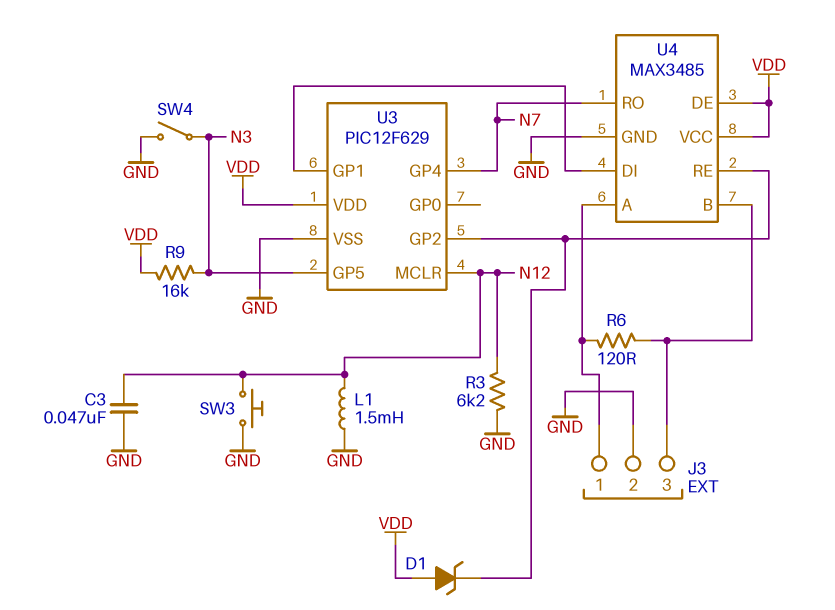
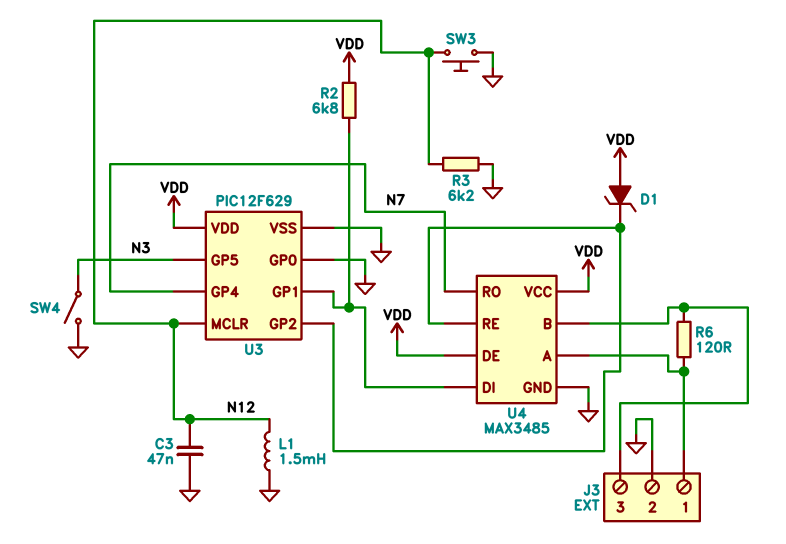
R2: none -> 6.8k (U3/GP1, VDD)
R9: 16k (N3, VDD) -> none
U3 pin GP0: none -> GND

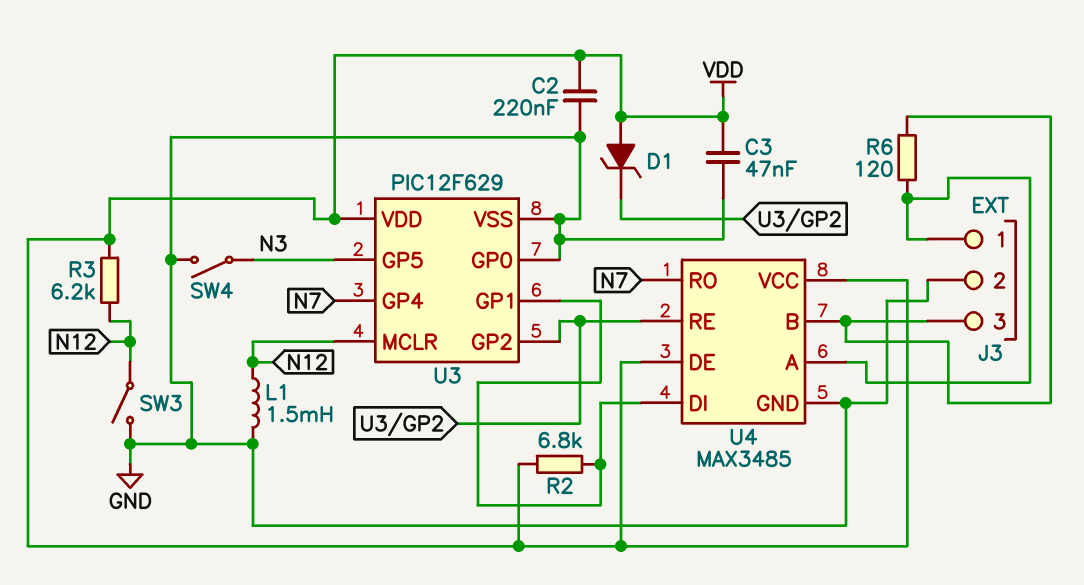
C2: none -> 220nF (GND, VDD)
C3: 47nF (GND, N12) -> 47nF (GND, VDD)
R3: 6.2k (GND, N12) -> 6.2k (N12, VDD)
SW3: button (GND, N12) -> switch (GND, N12)

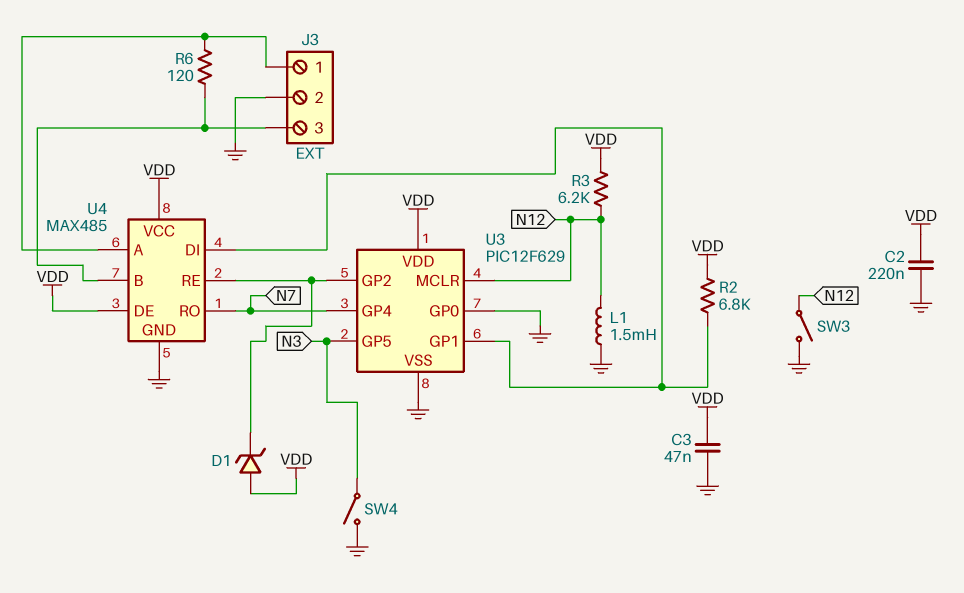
U4: MAX3485 -> MAX485

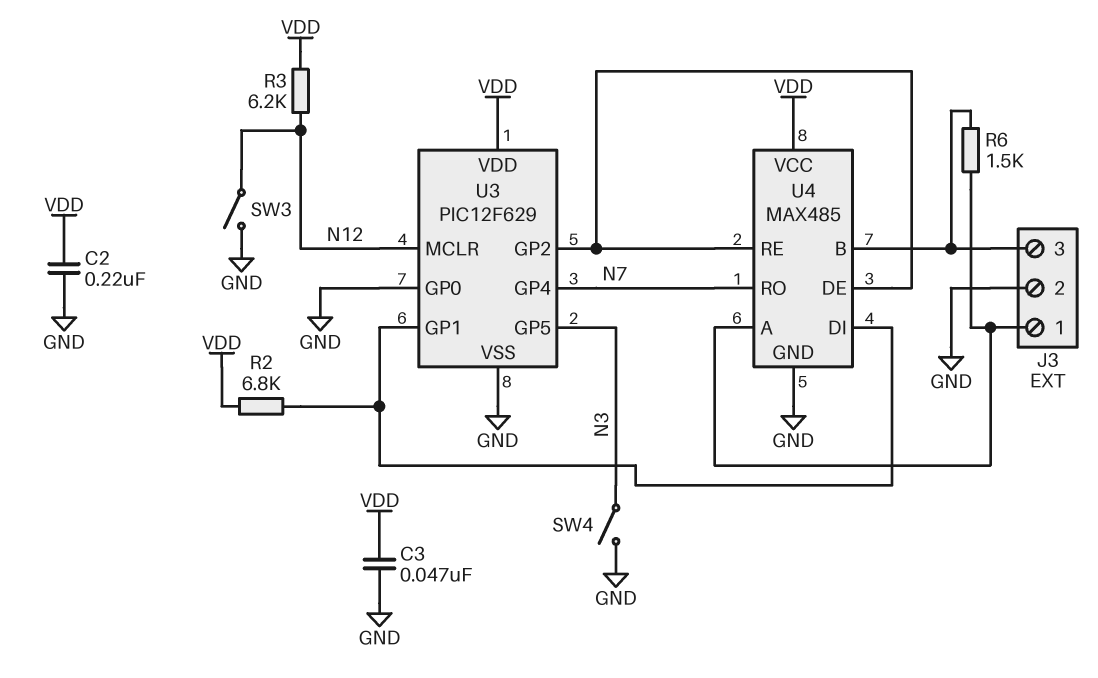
D1: zener (A VDD, K U3/GP2) -> none
L1: 1.5mH (GND, N12) -> none
R6: 120 (J3/1, J3/3) -> 1.5k (J3/1, J3/3)
U4 pin DE: VDD -> U3/GP2

